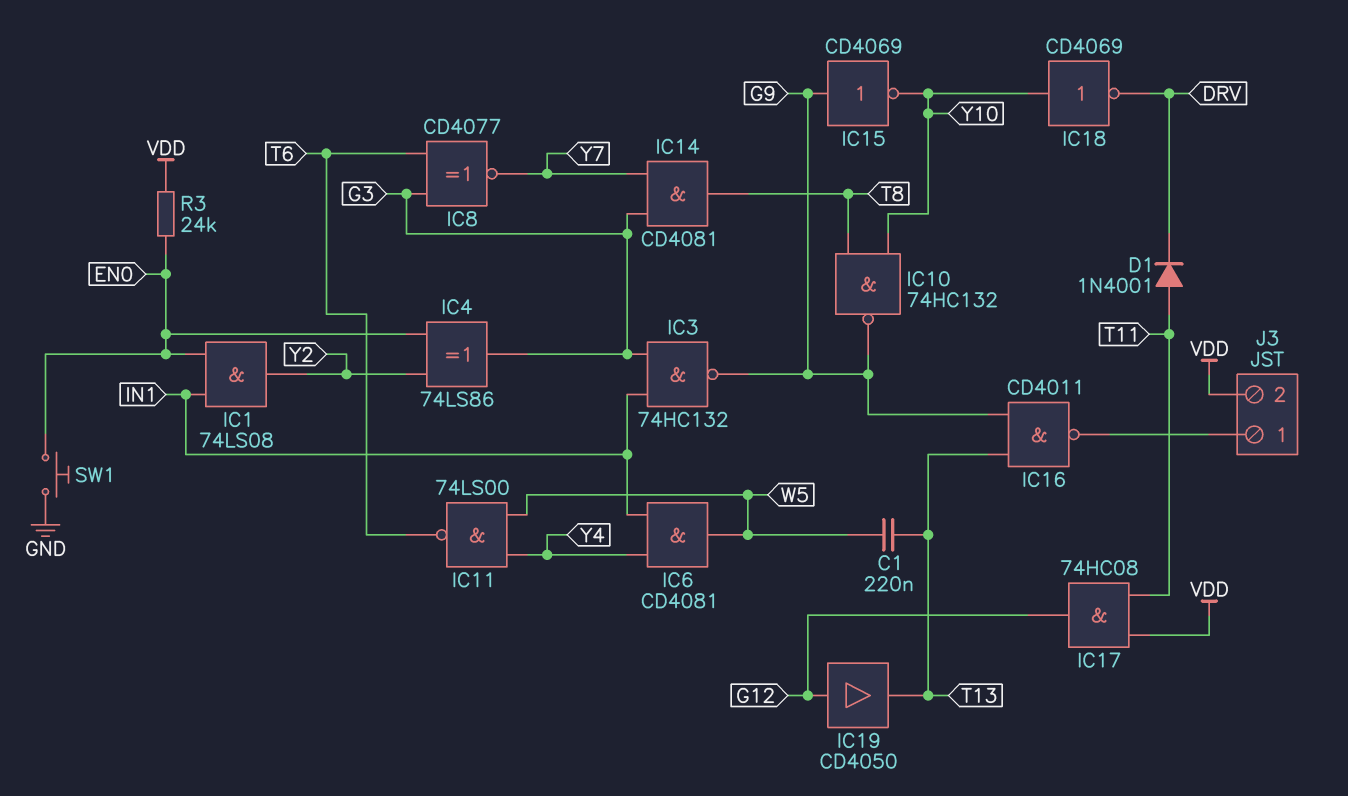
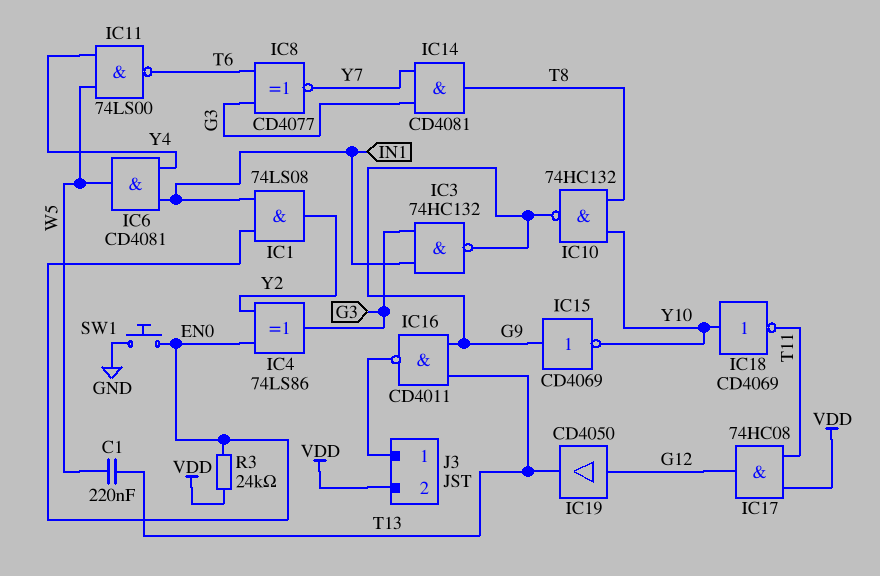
D1: diode 1N4001 (A T11, K DRV) -> none
IC18: NOT CD4069 (in Y10, out DRV) -> NOT CD4069 (in Y10, out T11)

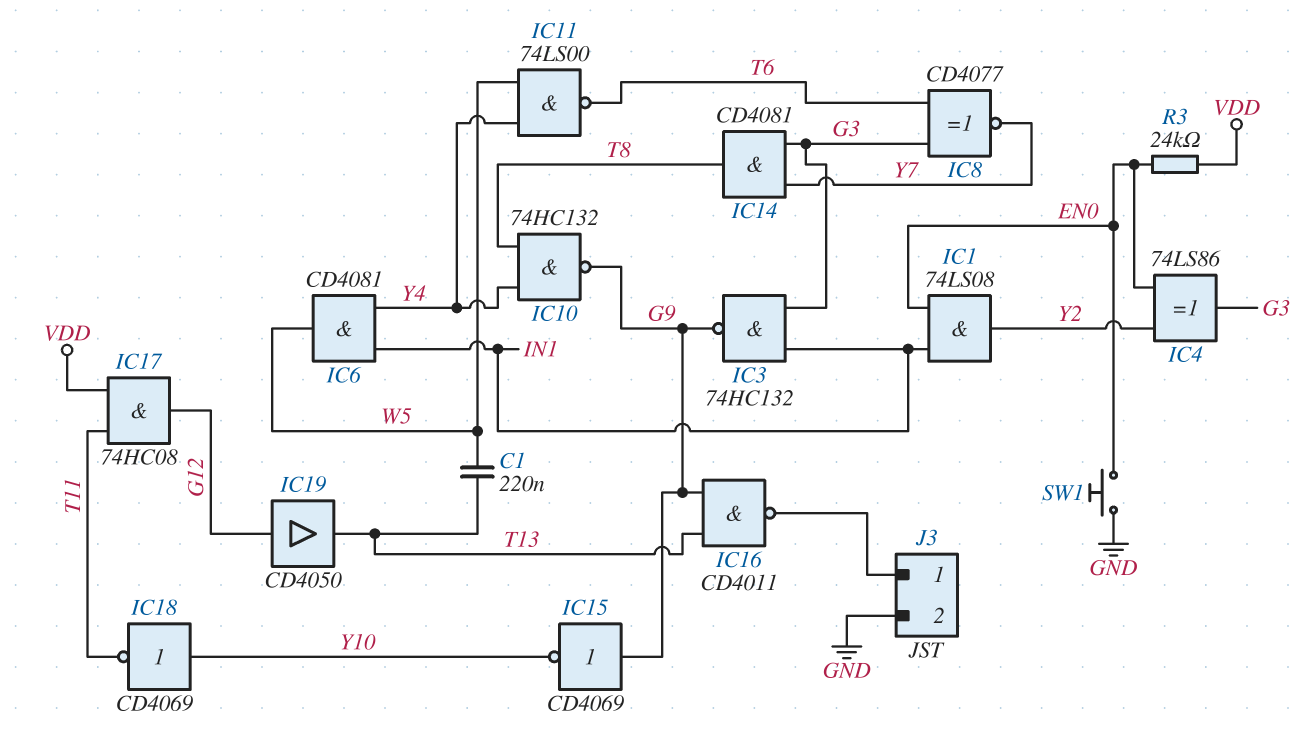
IC10: NAND 74HC132 (in T8, in Y10, out G9) -> NAND 74HC132 (in T8, in Y4, out G9)
J3 pin 2: VDD -> GND

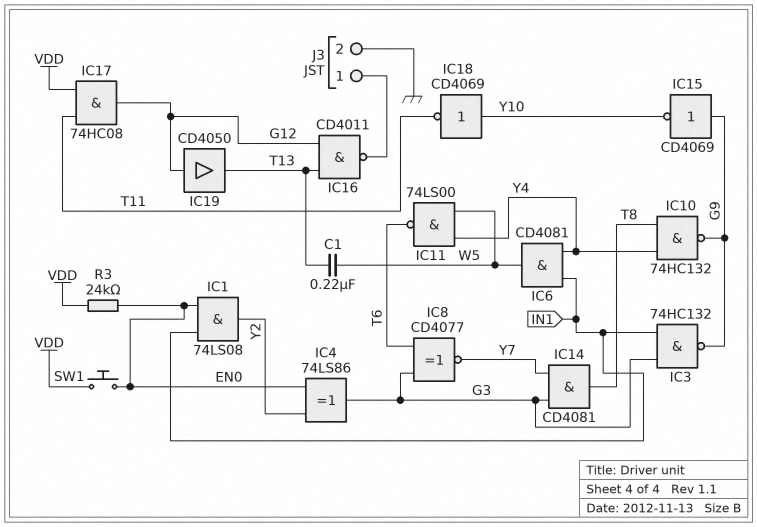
IC16: NAND CD4011 (in G9, in T13, out J3/1) -> NAND CD4011 (in G12, in T13, out J3/1)
SW1: button (EN0, GND) -> button (EN0, VDD)

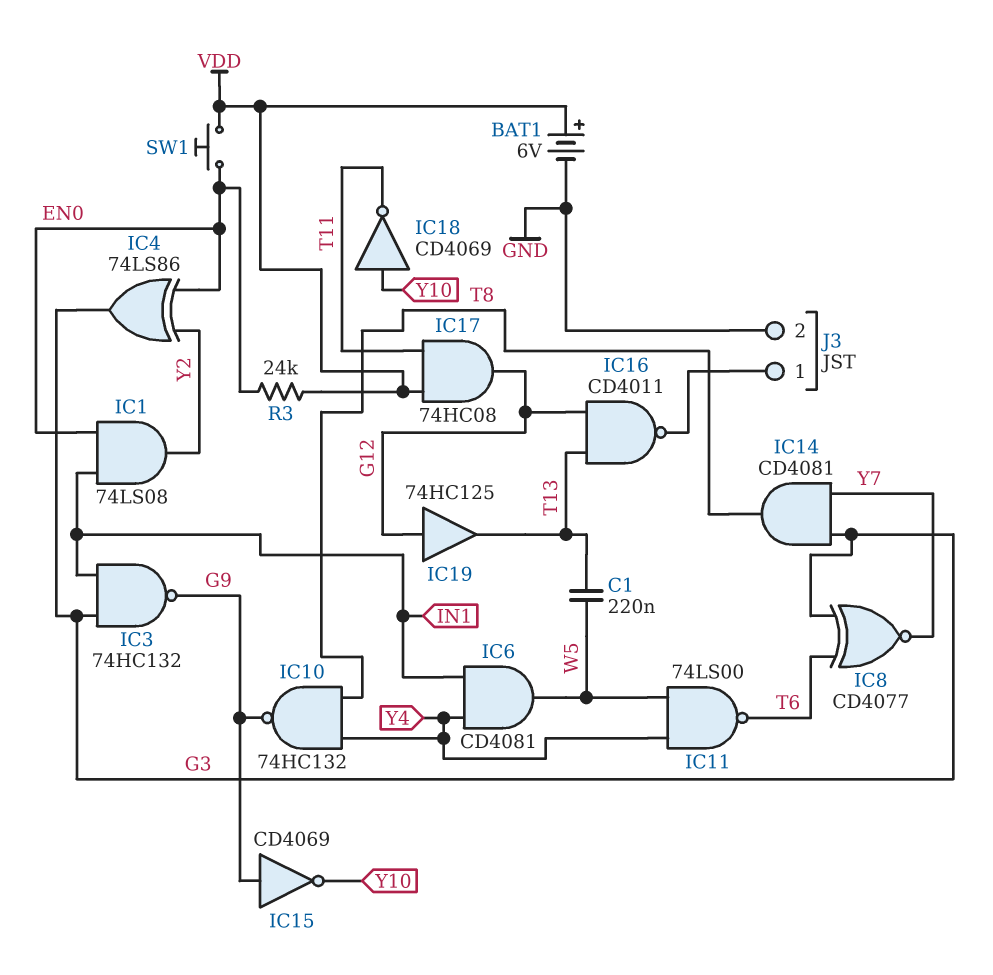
BAT1: none -> 6V (plus VDD, minus GND)
IC19: buffer CD4050 (in G12, out T13) -> buffer 74HC125 (in G12, out T13)

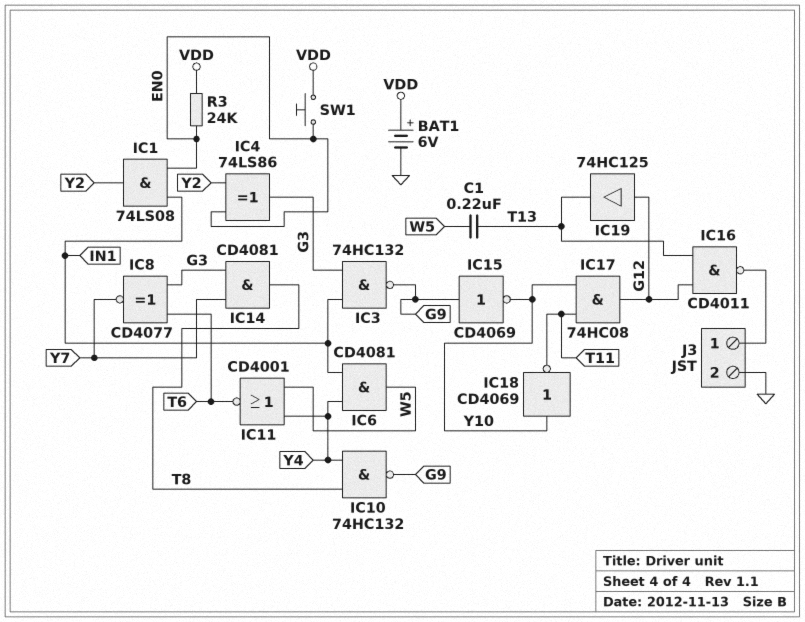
IC11: NAND 74LS00 (in W5, in Y4, out T6) -> NOR CD4001 (in W5, in Y4, out T6)
IC17: AND 74HC08 (in T11, in VDD, out G12) -> AND 74HC08 (in T11, in Y10, out G12)

